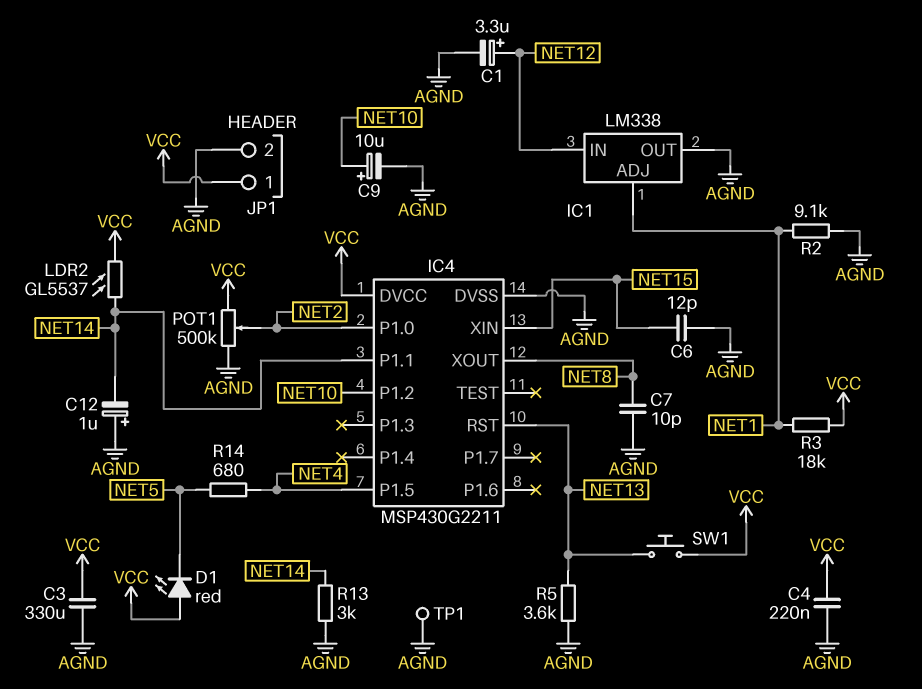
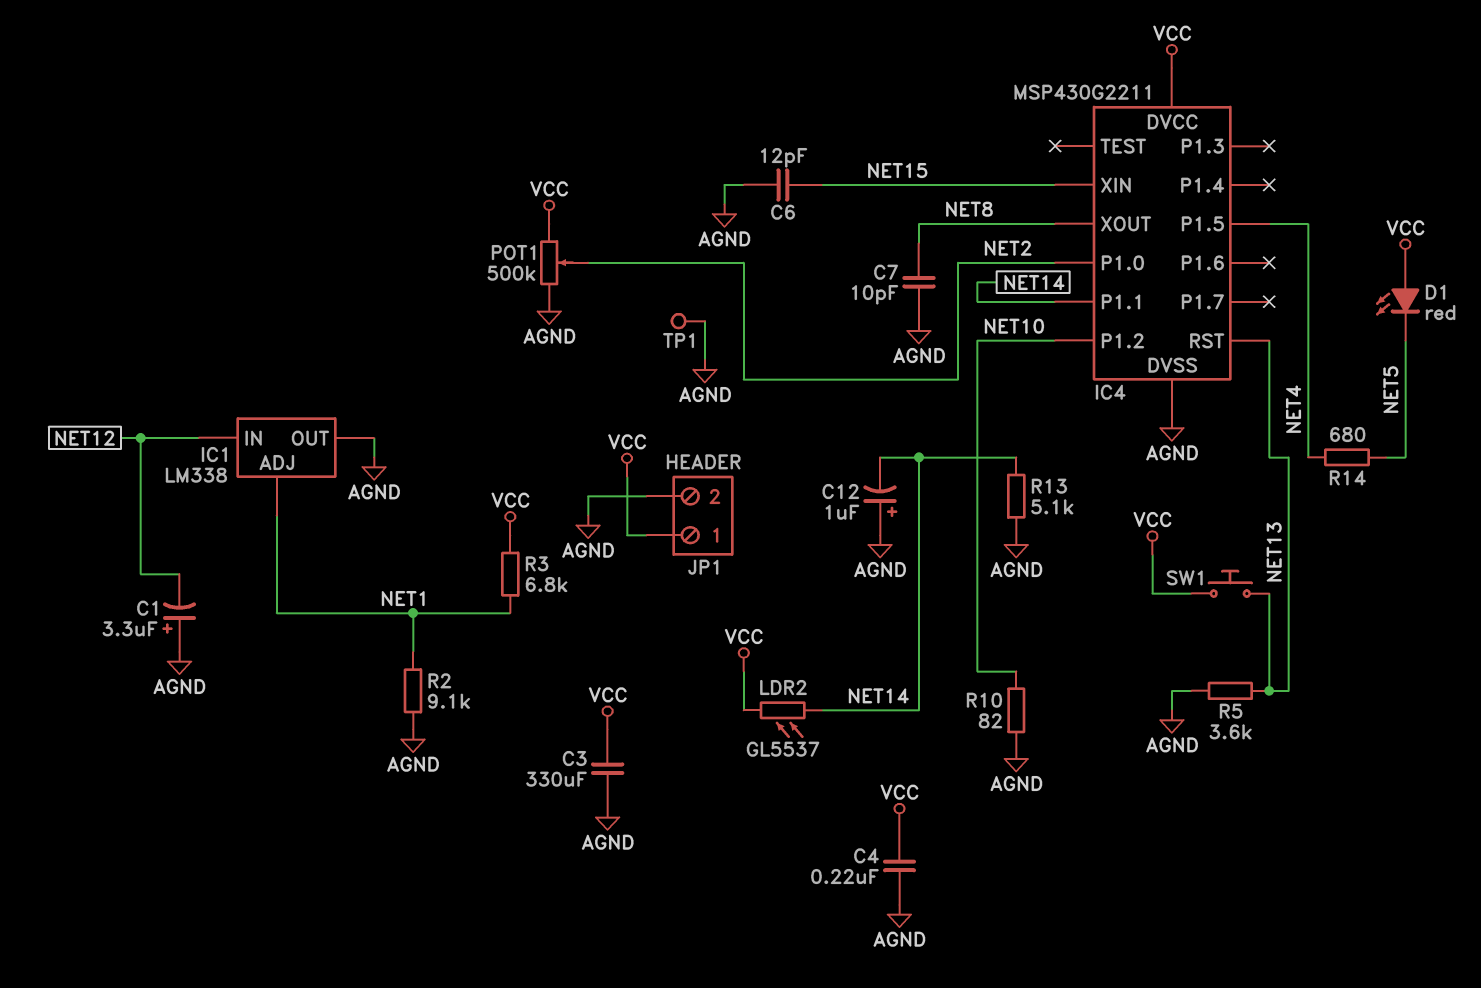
C1: 3.3uF (plus NET12, minus AGND) -> 3.3uF (plus AGND, minus NET12)
C9: 10uF (plus NET10, minus AGND) -> none
R3: 18k (NET1, VCC) -> 6.8k (NET1, VCC)
R10: none -> 82 (AGND, NET10)
R13: 3k (AGND, NET14) -> 5.1k (AGND, NET14)

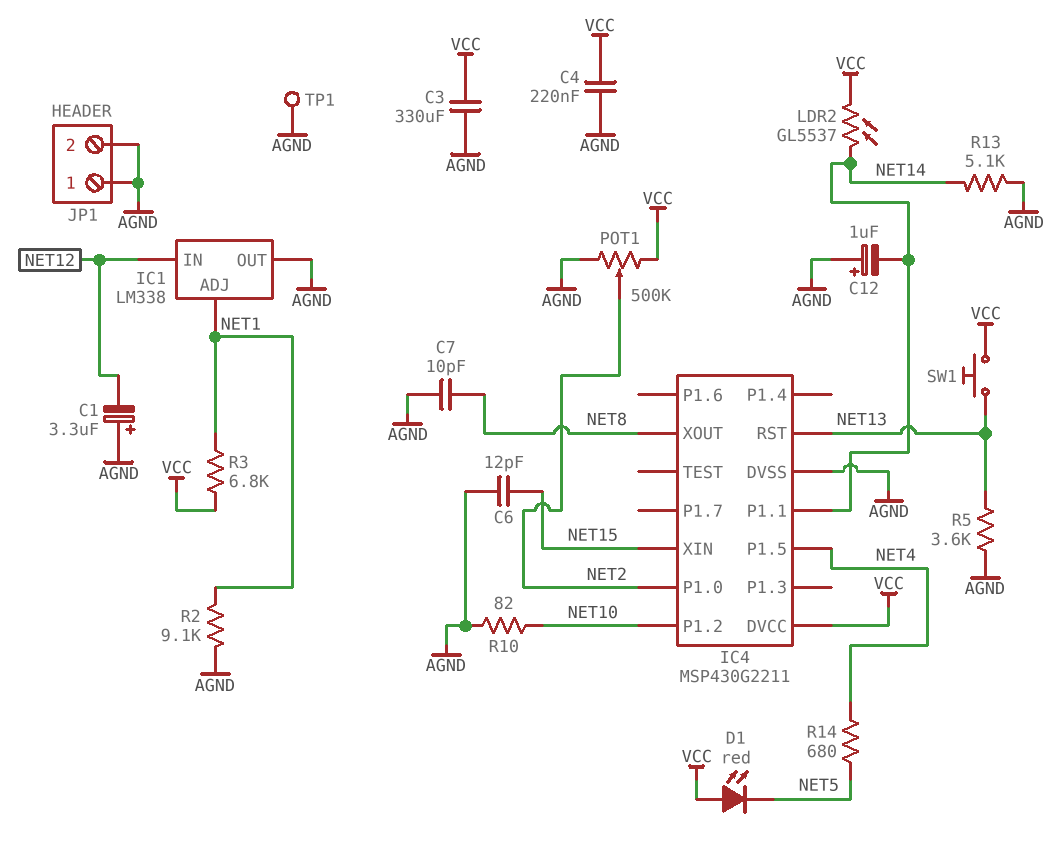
JP1 pin 1: VCC -> AGND

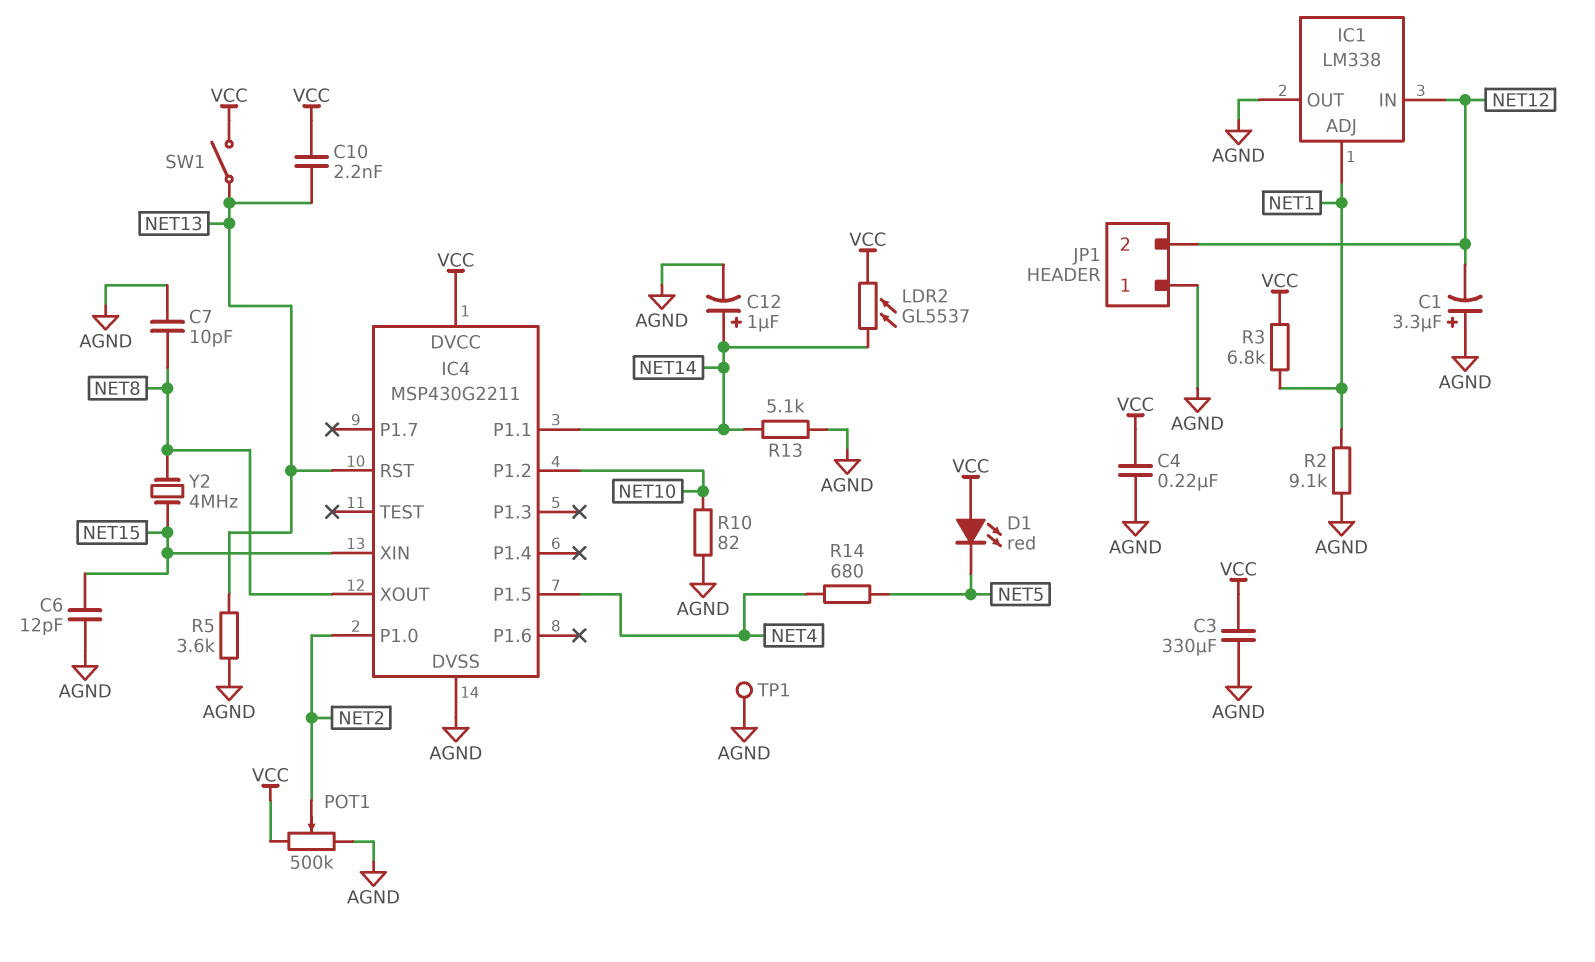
C10: none -> 2.2nF (NET13, VCC)
C12: 1uF (plus AGND, minus NET14) -> 1uF (plus NET14, minus AGND)
JP1 pin 2: AGND -> NET12
SW1: button (NET13, VCC) -> switch (NET13, VCC)
Y2: none -> 4MHz (NET8, NET15)

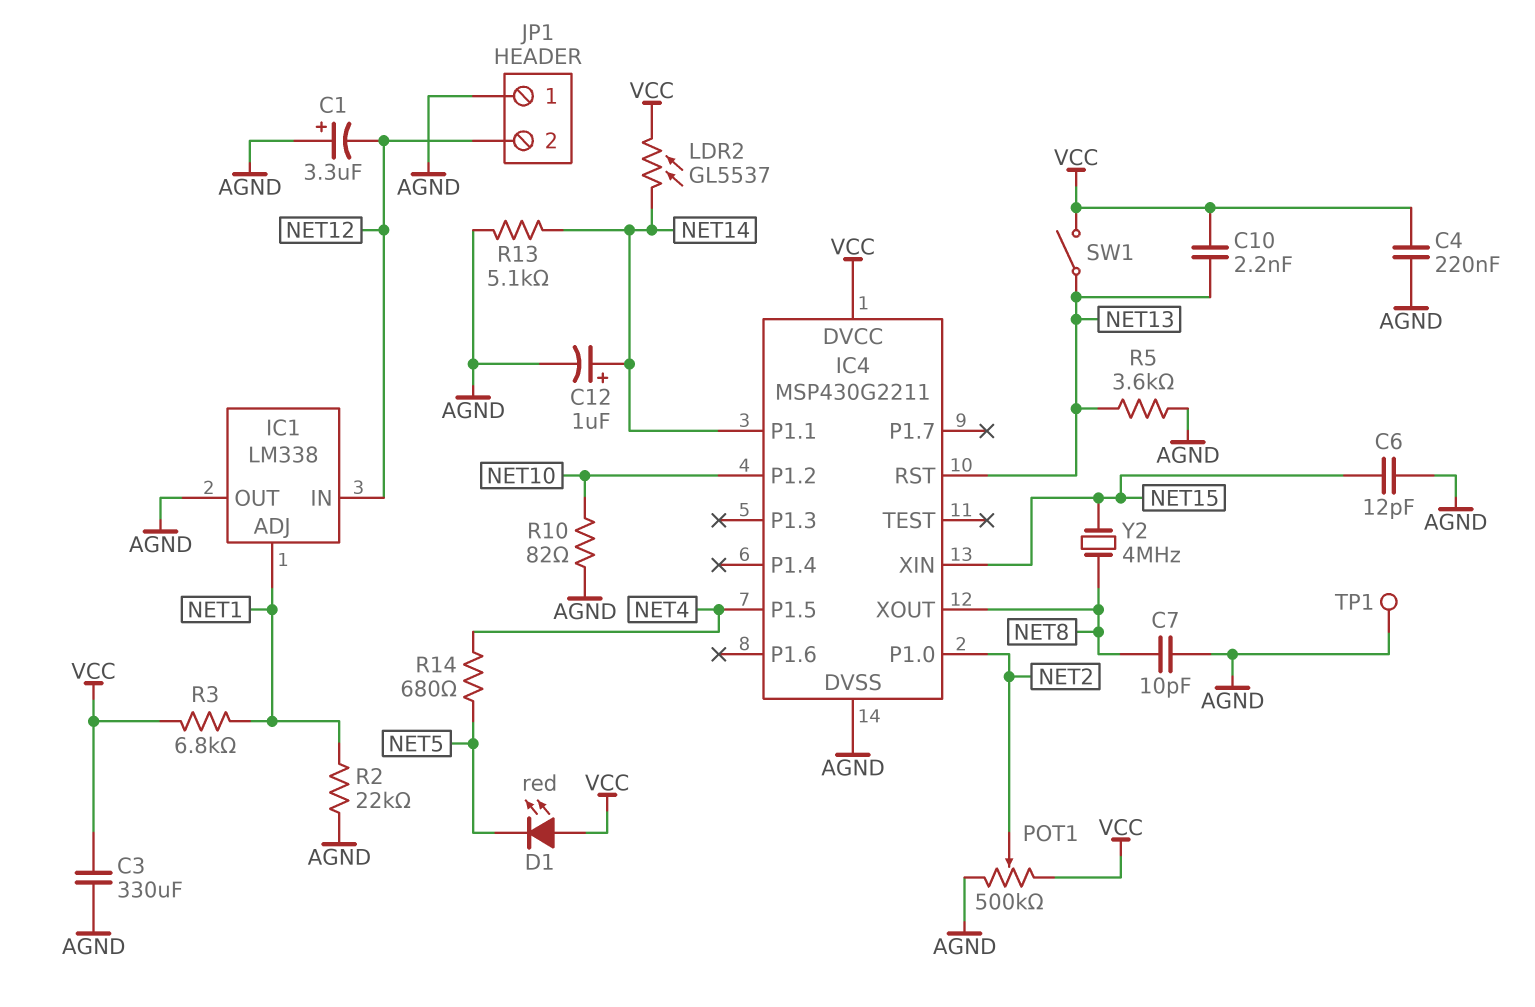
R2: 9.1k (AGND, NET1) -> 22k (AGND, NET1)

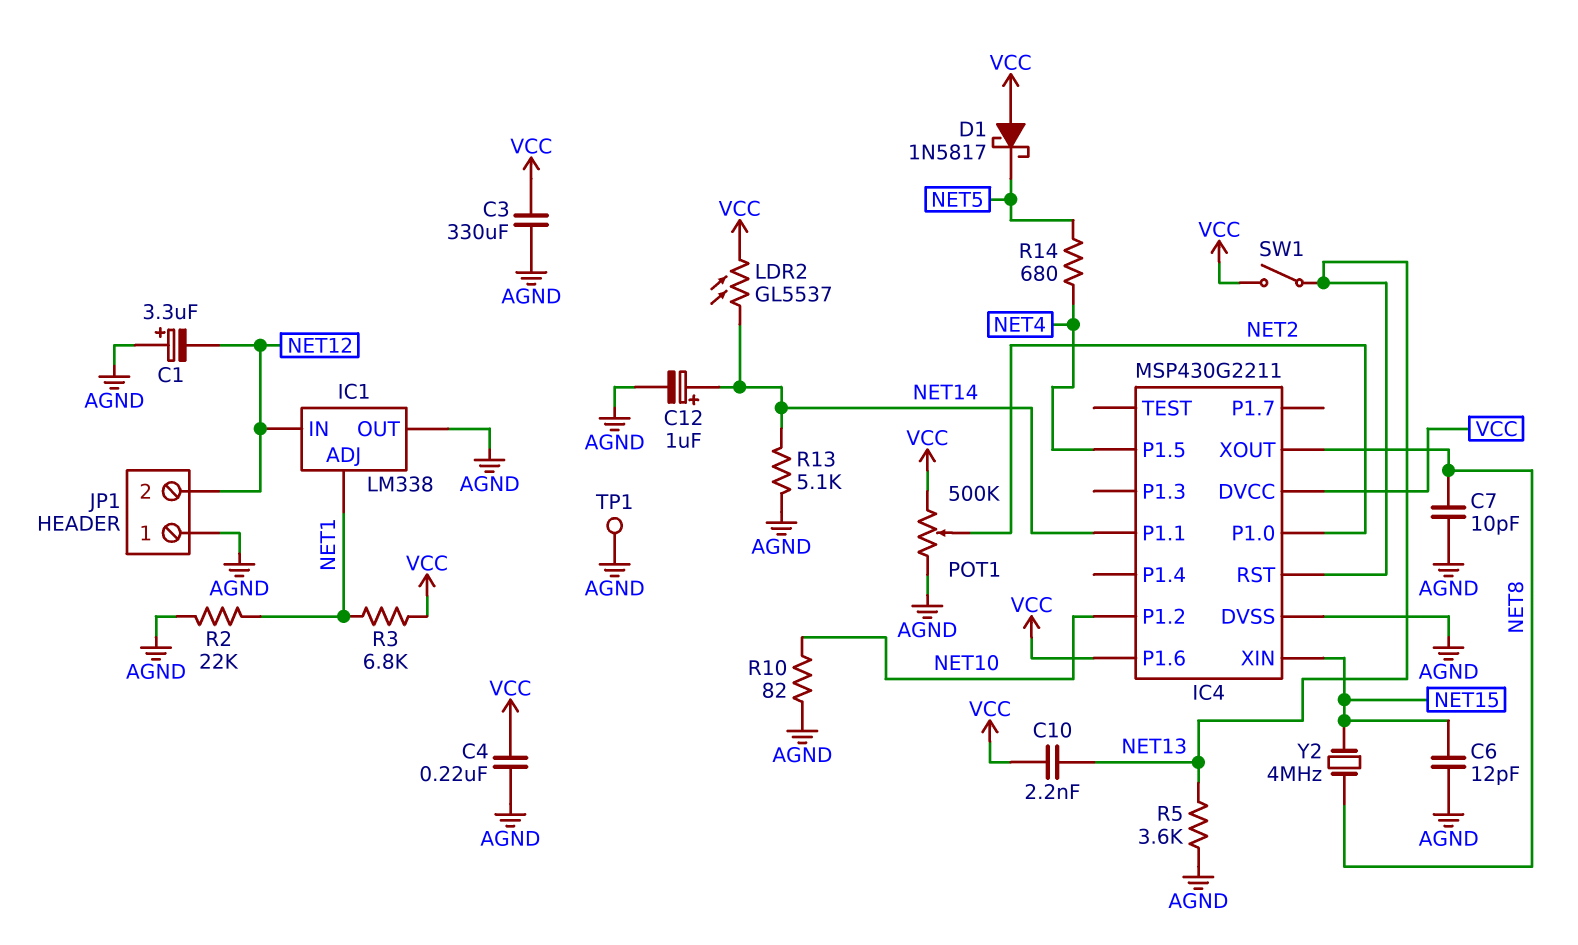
D1: LED red (A VCC, K NET5) -> schottky 1N5817 (A VCC, K NET5)
IC4 pin P1.6: none -> VCC

